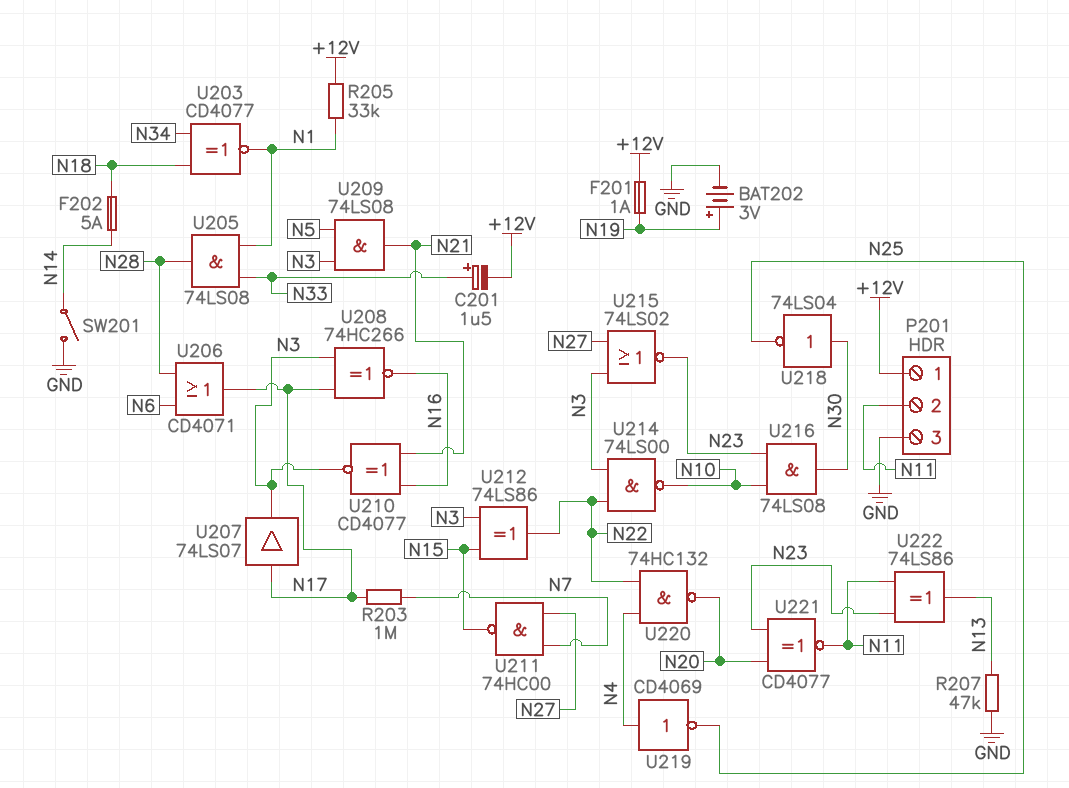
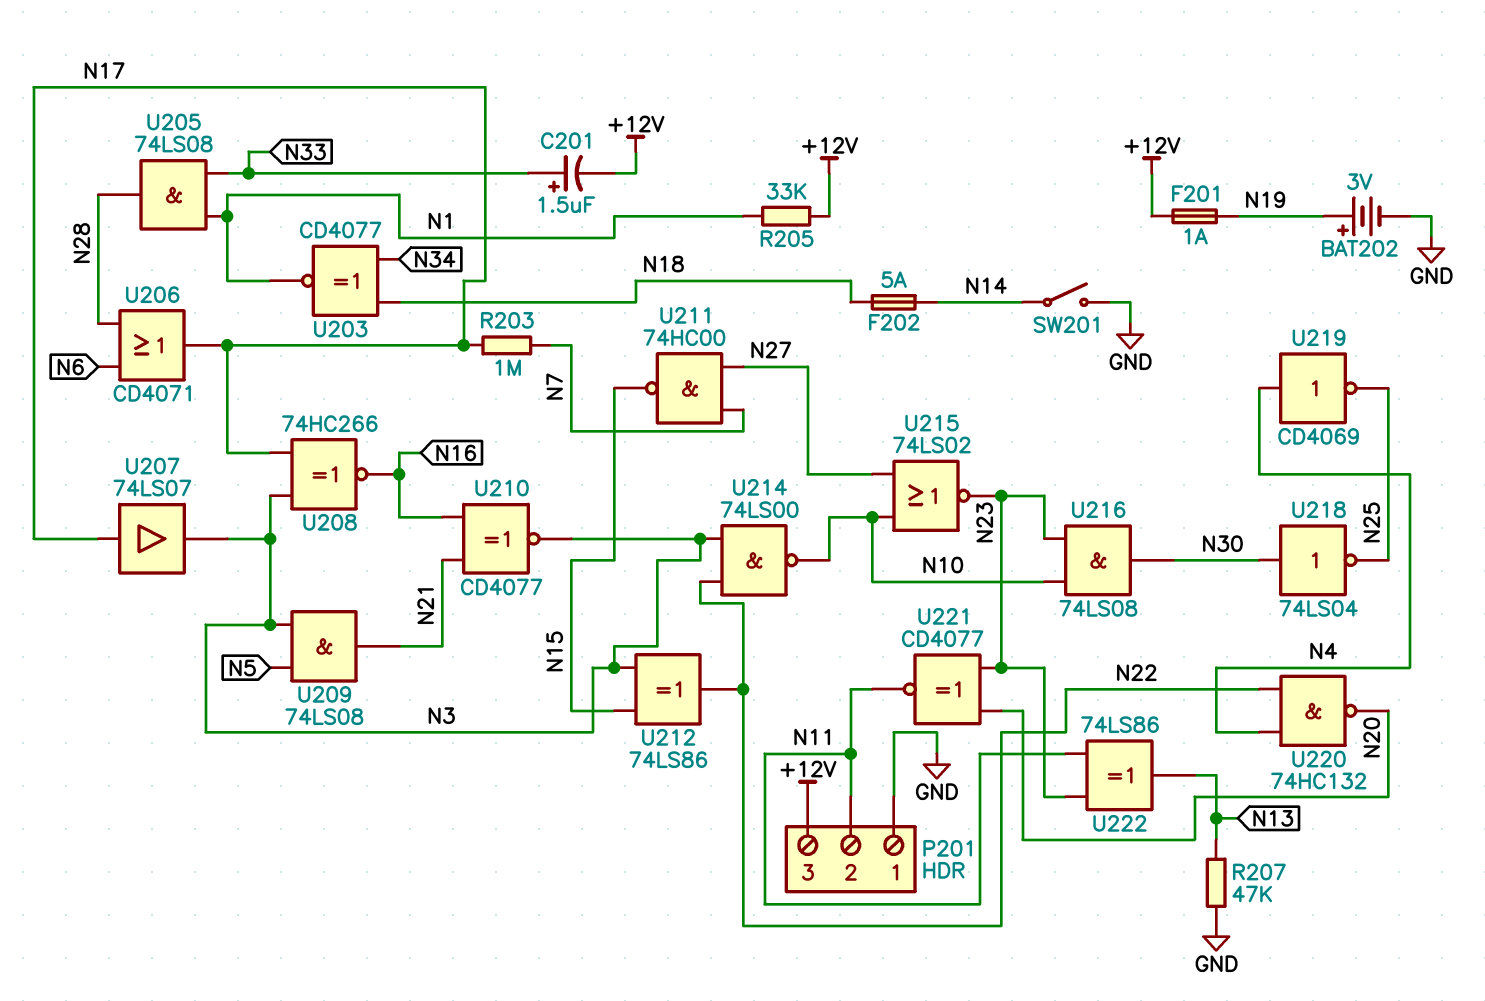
P201 pin 1: +12V -> GND
P201 pin 3: GND -> +12V
U215: NOR 74LS02 (in N3, in N27, out N23) -> NOR 74LS02 (in N10, in N27, out N23)

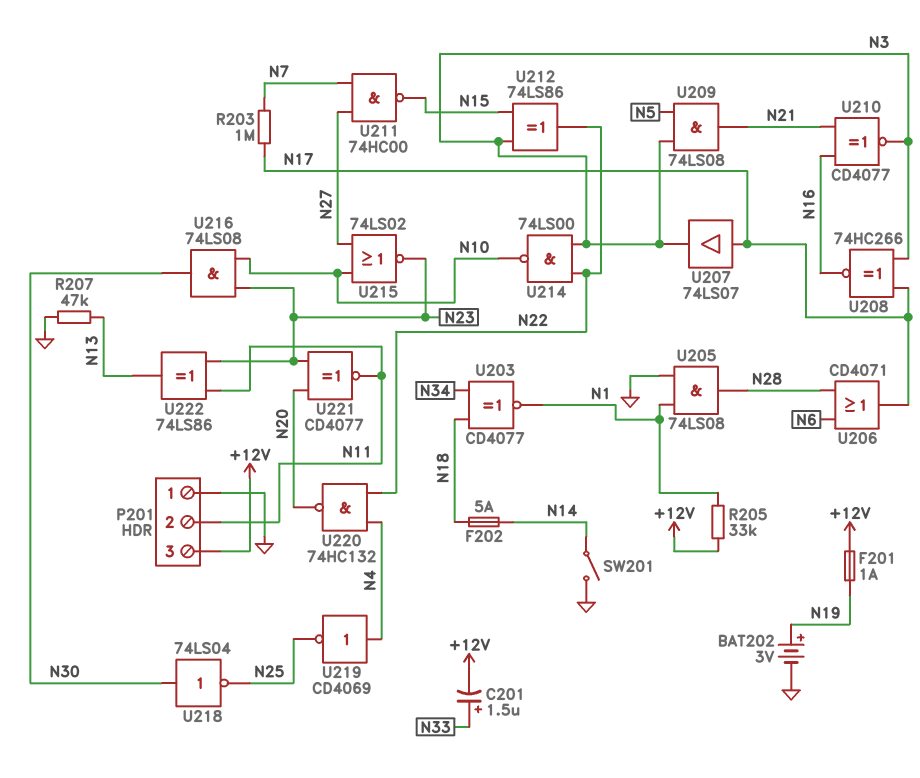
U205: AND 74LS08 (in N1, in N33, out N28) -> AND 74LS08 (in GND, in N1, out N28)

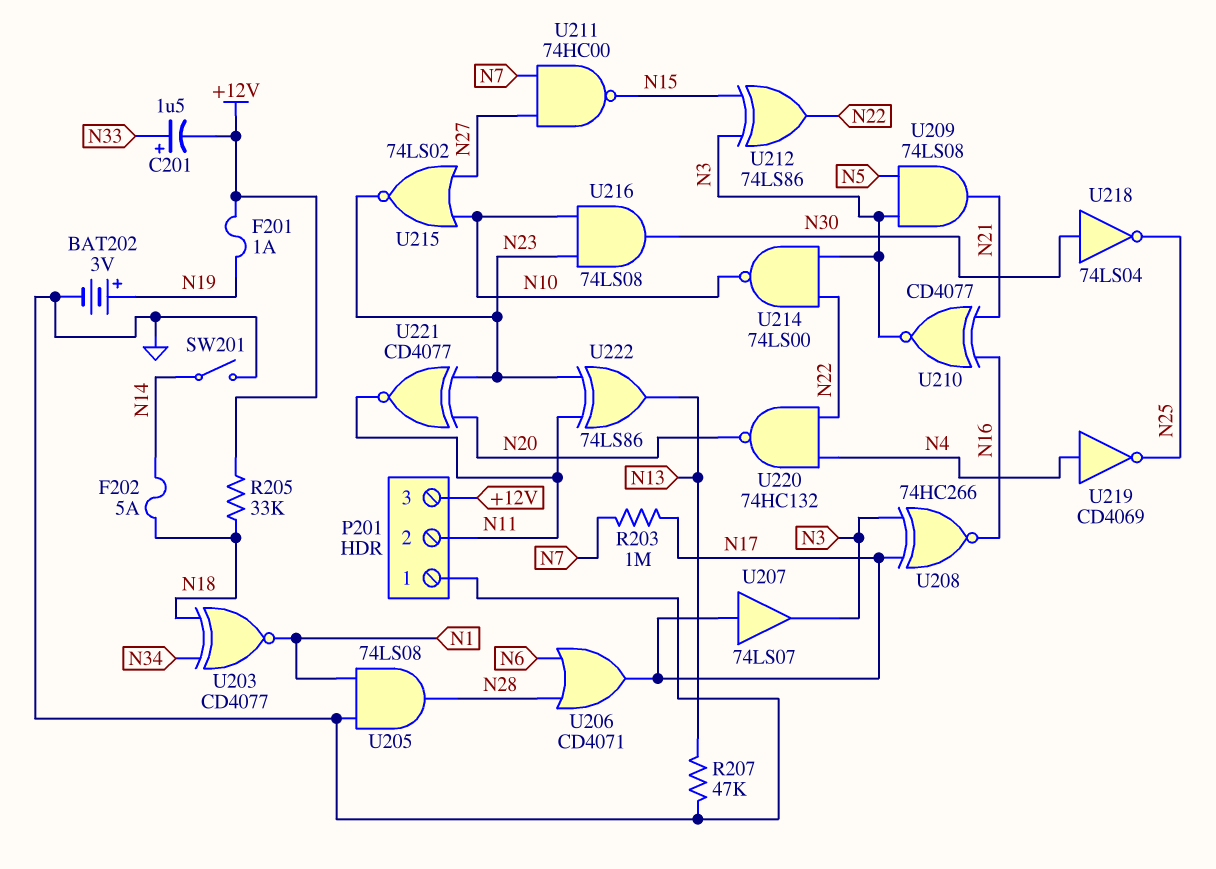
R205: 33k (+12V, N1) -> 33k (+12V, N18)

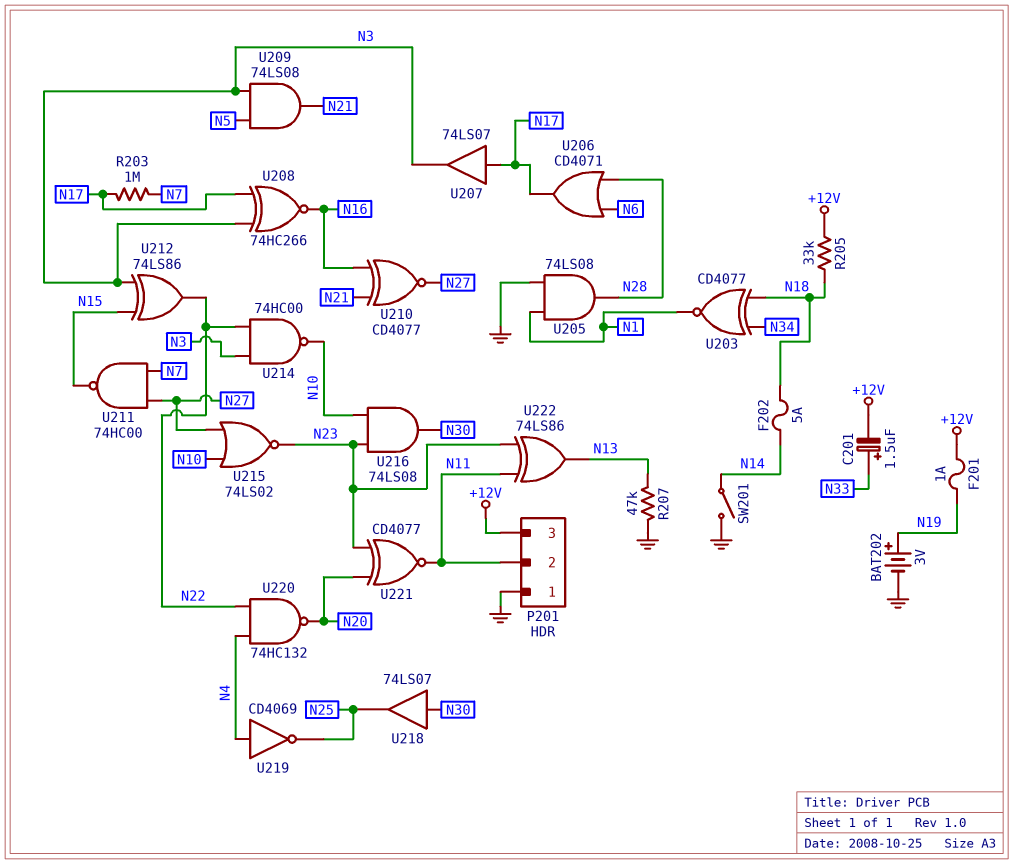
U210: XNOR CD4077 (in N16, in N21, out N3) -> XNOR CD4077 (in N16, in N21, out N27)
U214: NAND 74LS00 (in N3, in N22, out N10) -> NAND 74HC00 (in N3, in N22, out N10)
U218: NOT 74LS04 (in N30, out N25) -> buffer 74LS07 (in N30, out N25)

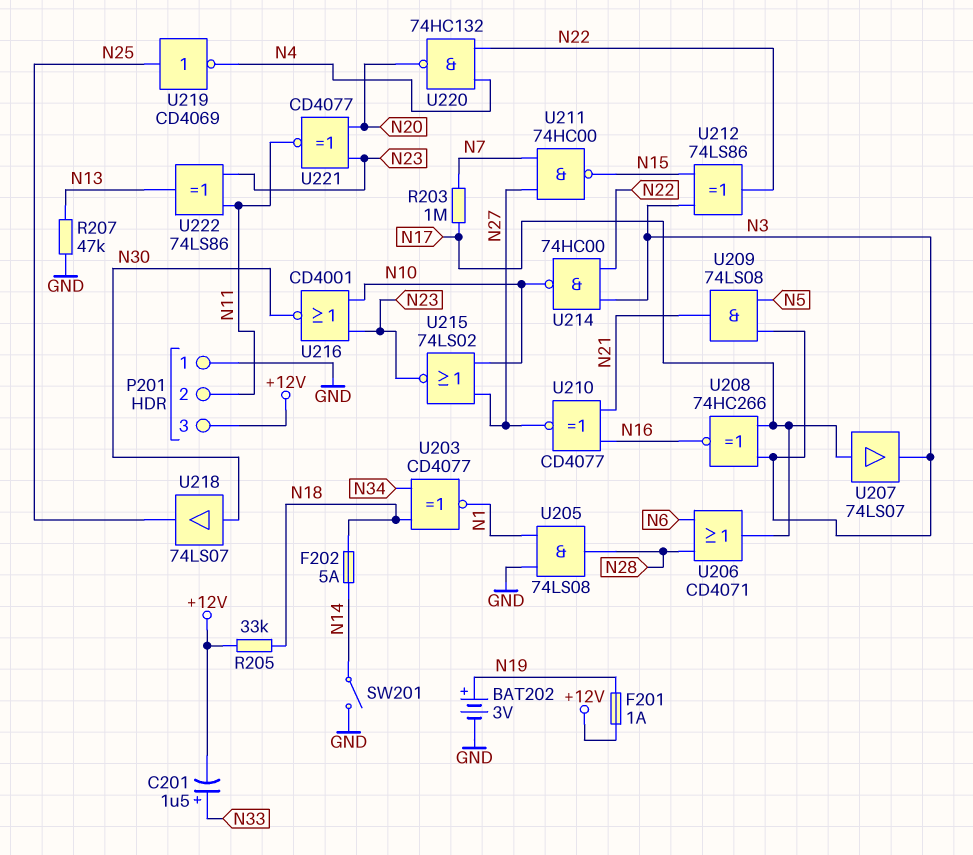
U216: AND 74LS08 (in N10, in N23, out N30) -> NOR CD4001 (in N10, in N23, out N30)
U219: NOT CD4069 (in N4, out N25) -> NOT CD4069 (in N25, out N4)

